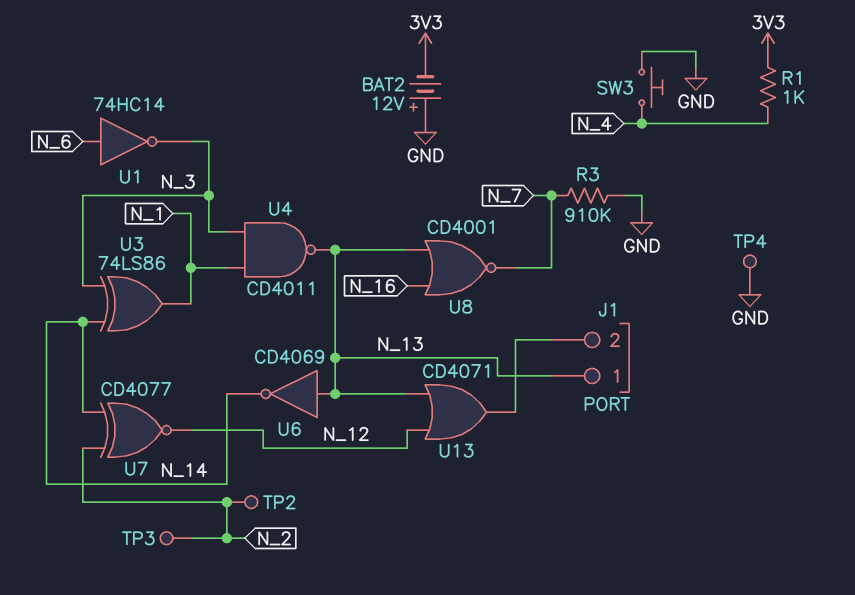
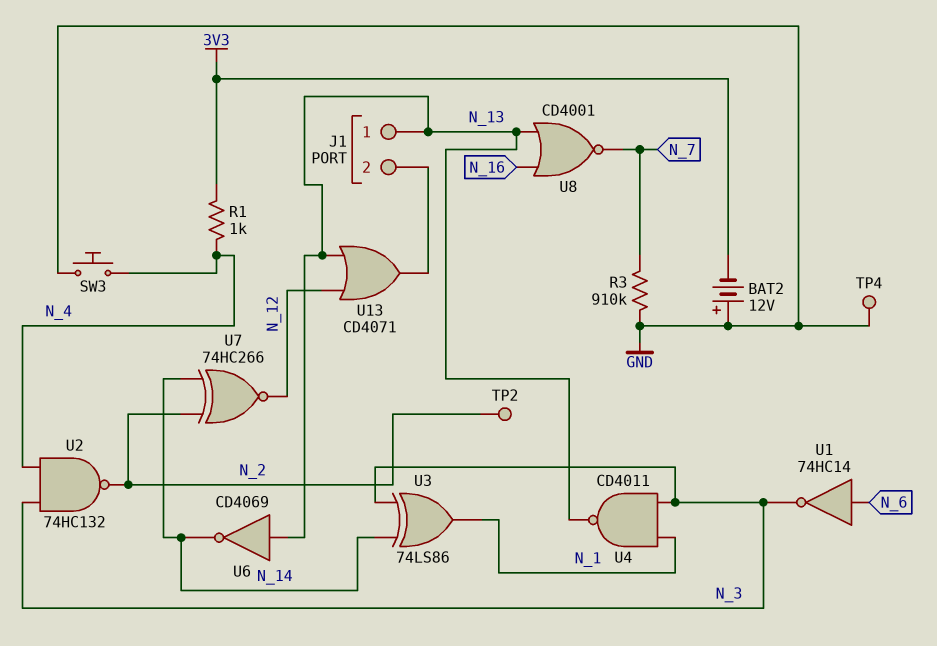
TP3: test point (N_2) -> none
U2: none -> NAND 74HC132 (in N_3, in N_4, out N_2)
U7: XNOR CD4077 (in N_2, in N_14, out N_12) -> XNOR 74HC266 (in N_2, in N_14, out N_12)

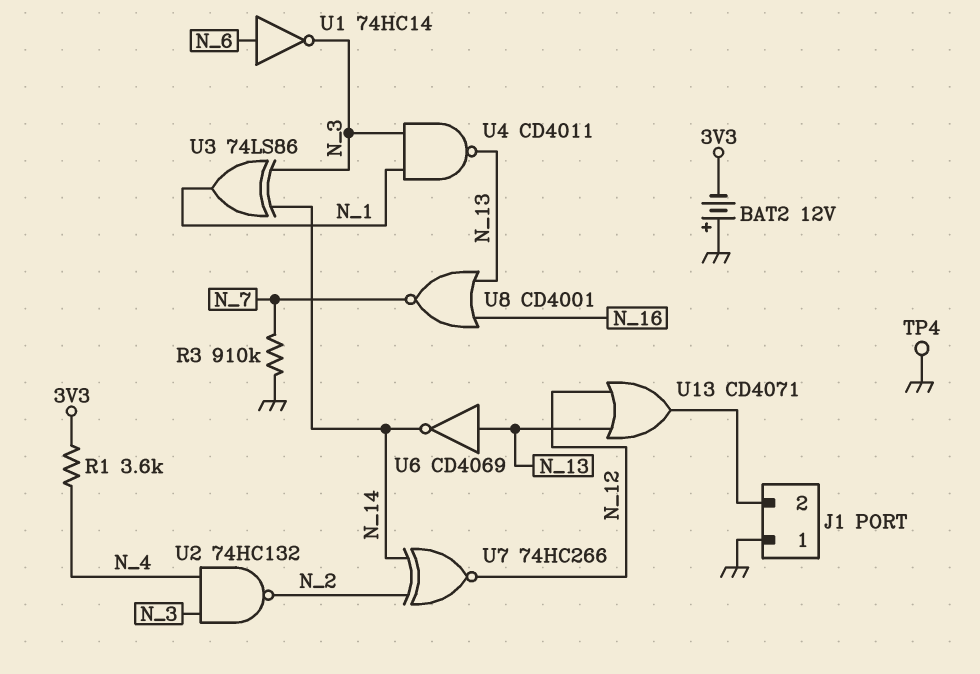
J1 pin 1: N_13 -> GND
R1: 1k (3V3, N_4) -> 3.6k (3V3, N_4)
SW3: button (GND, N_4) -> none
TP2: test point (N_2) -> none

